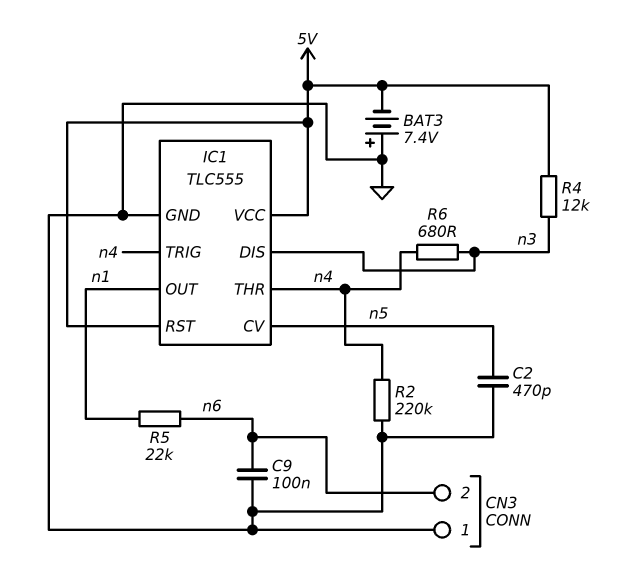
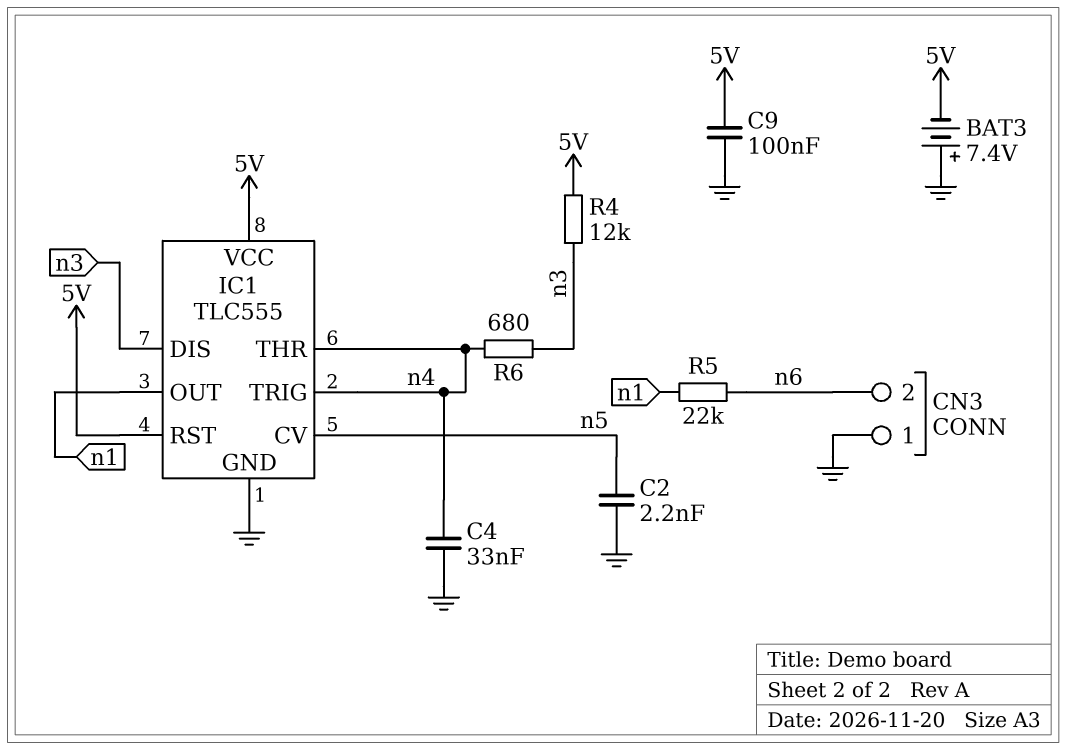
C2: 470pF (GND, n5) -> 2.2nF (GND, n5)
C4: none -> 33nF (GND, n4)
C9: 100nF (GND, n6) -> 100nF (5V, GND)
R2: 220k (GND, n4) -> none

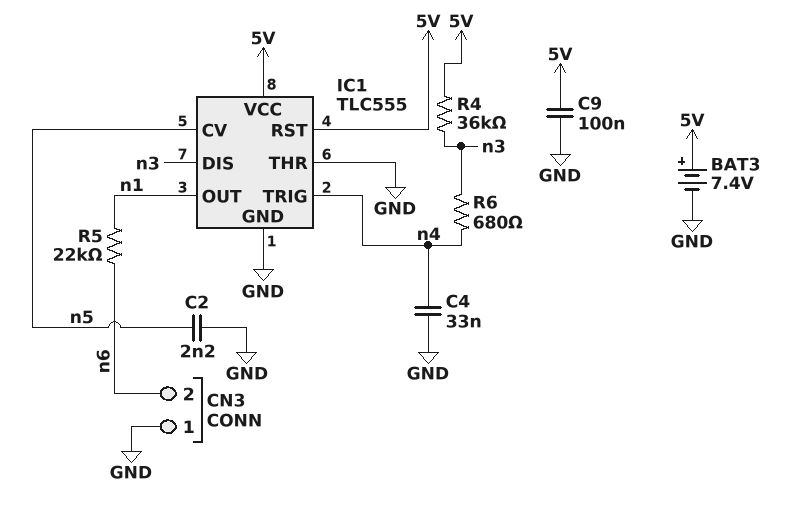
BAT3: 7.4V (plus GND, minus 5V) -> 7.4V (plus 5V, minus GND)
IC1 pin THR: n4 -> GND
R4: 12k (5V, n3) -> 36k (5V, n3)

